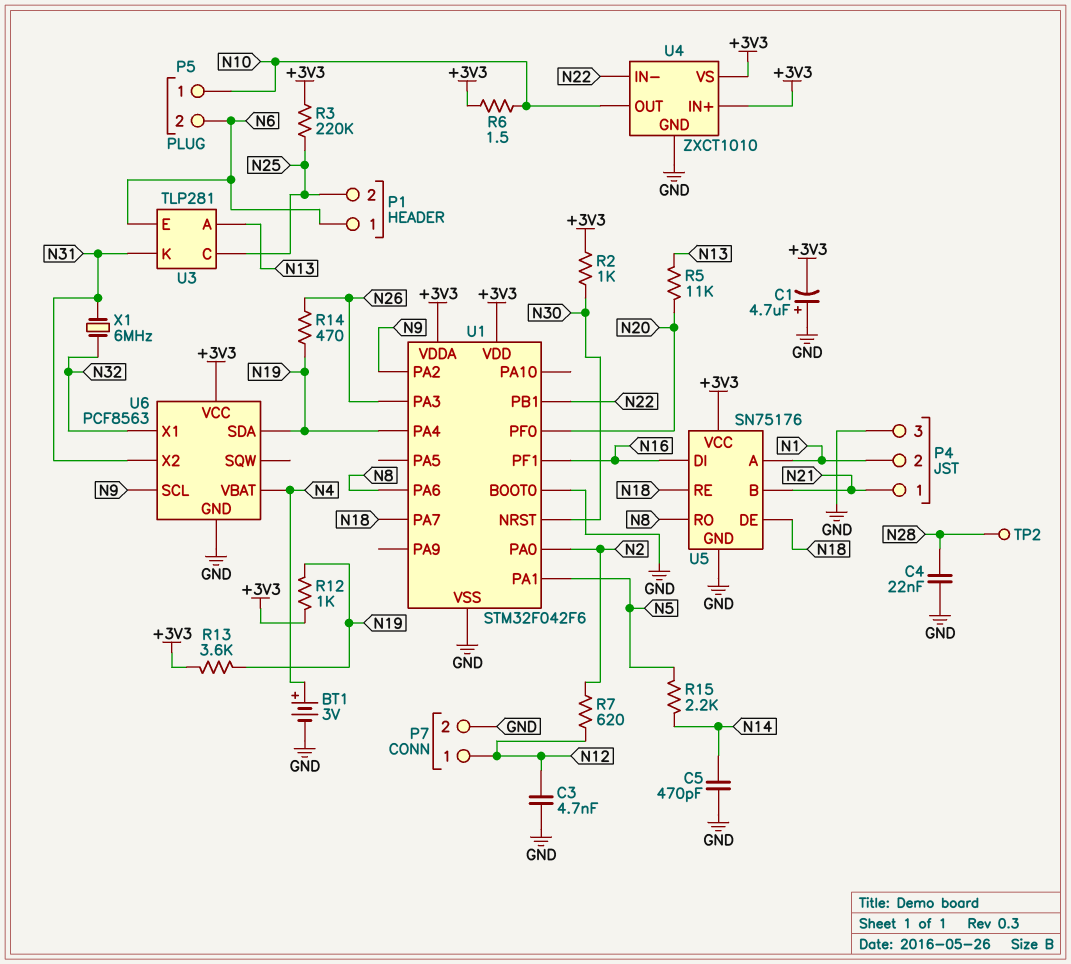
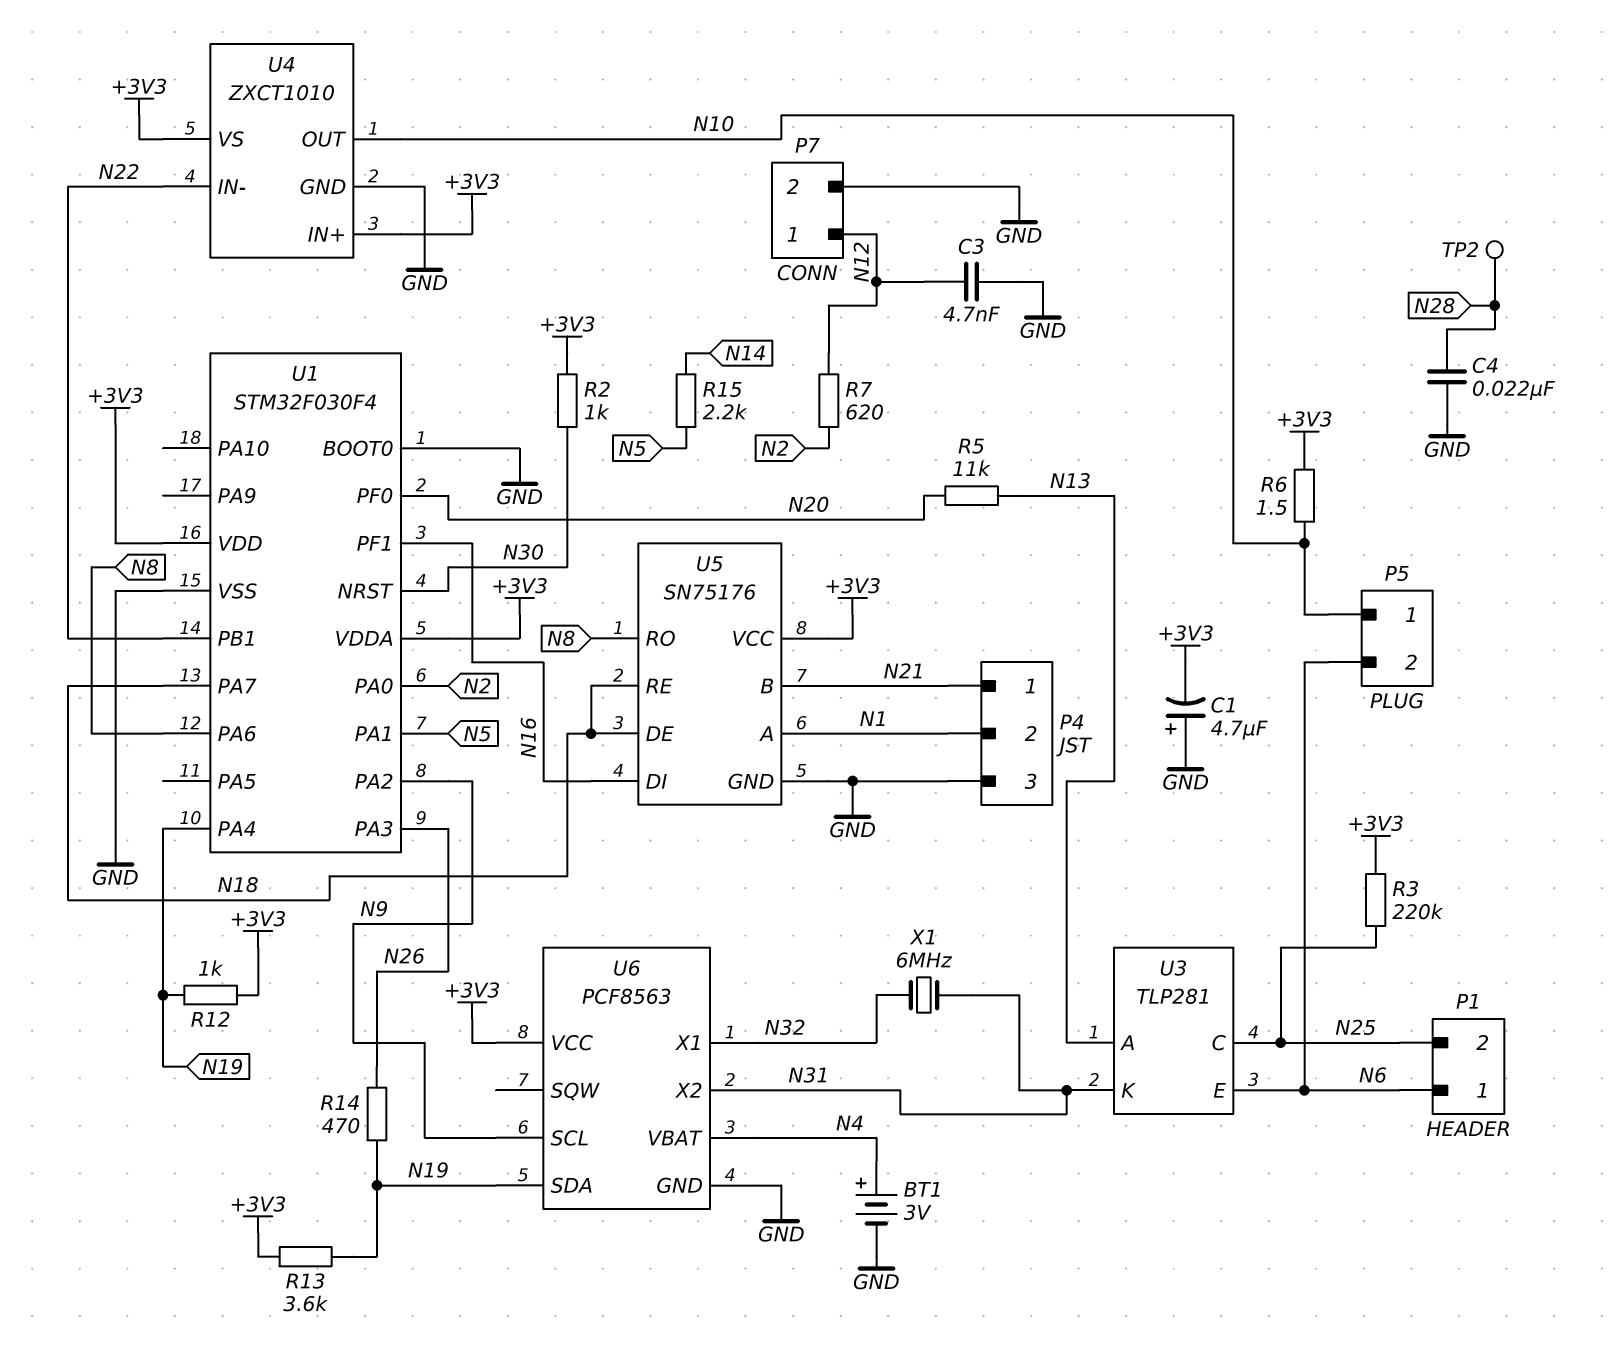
C5: 470pF (GND, N14) -> none
U1: STM32F042F6 -> STM32F030F4

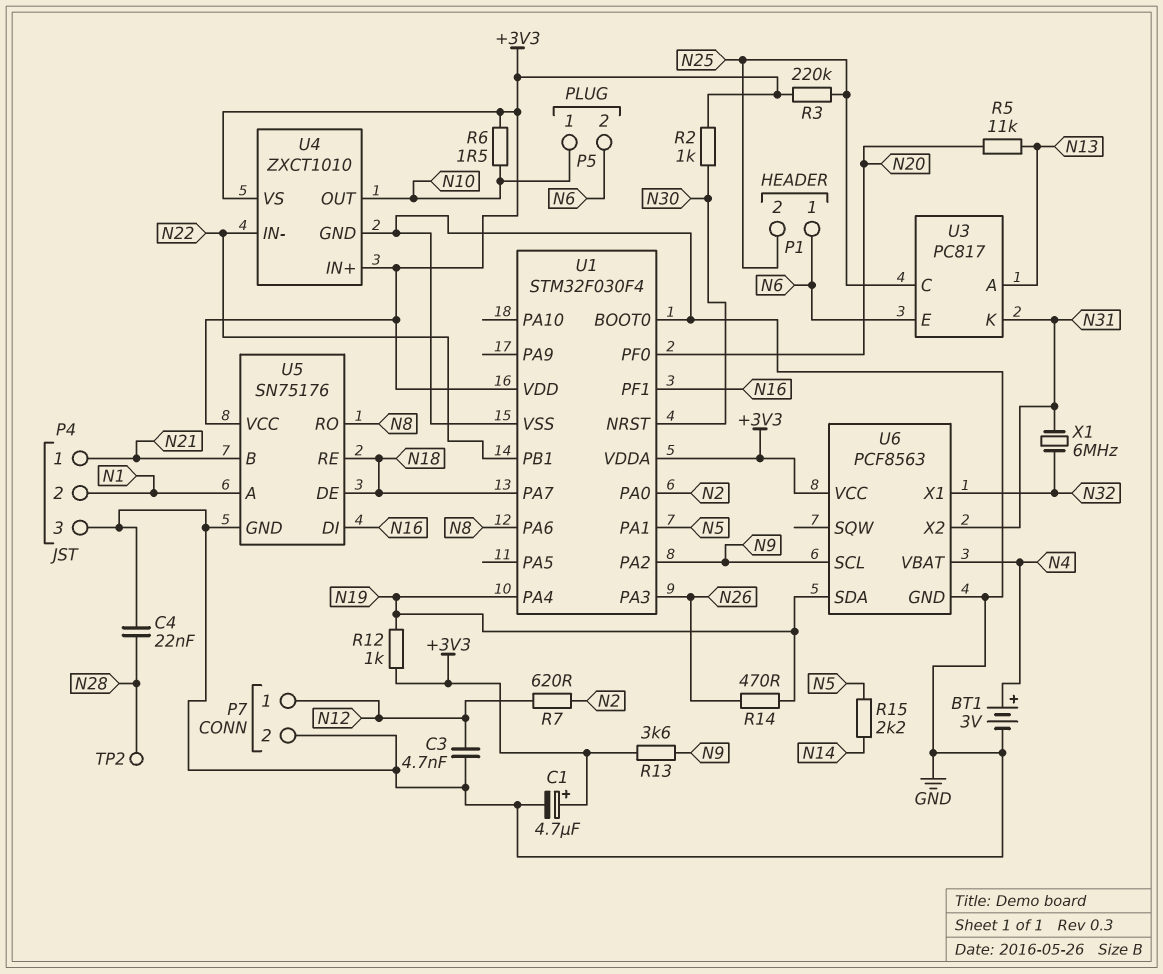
C1: 4.7uF (plus GND, minus +3V3) -> 4.7uF (plus +3V3, minus GND)
R13: 3.6k (+3V3, N19) -> 3.6k (+3V3, N9)
U3: TLP281 -> PC817

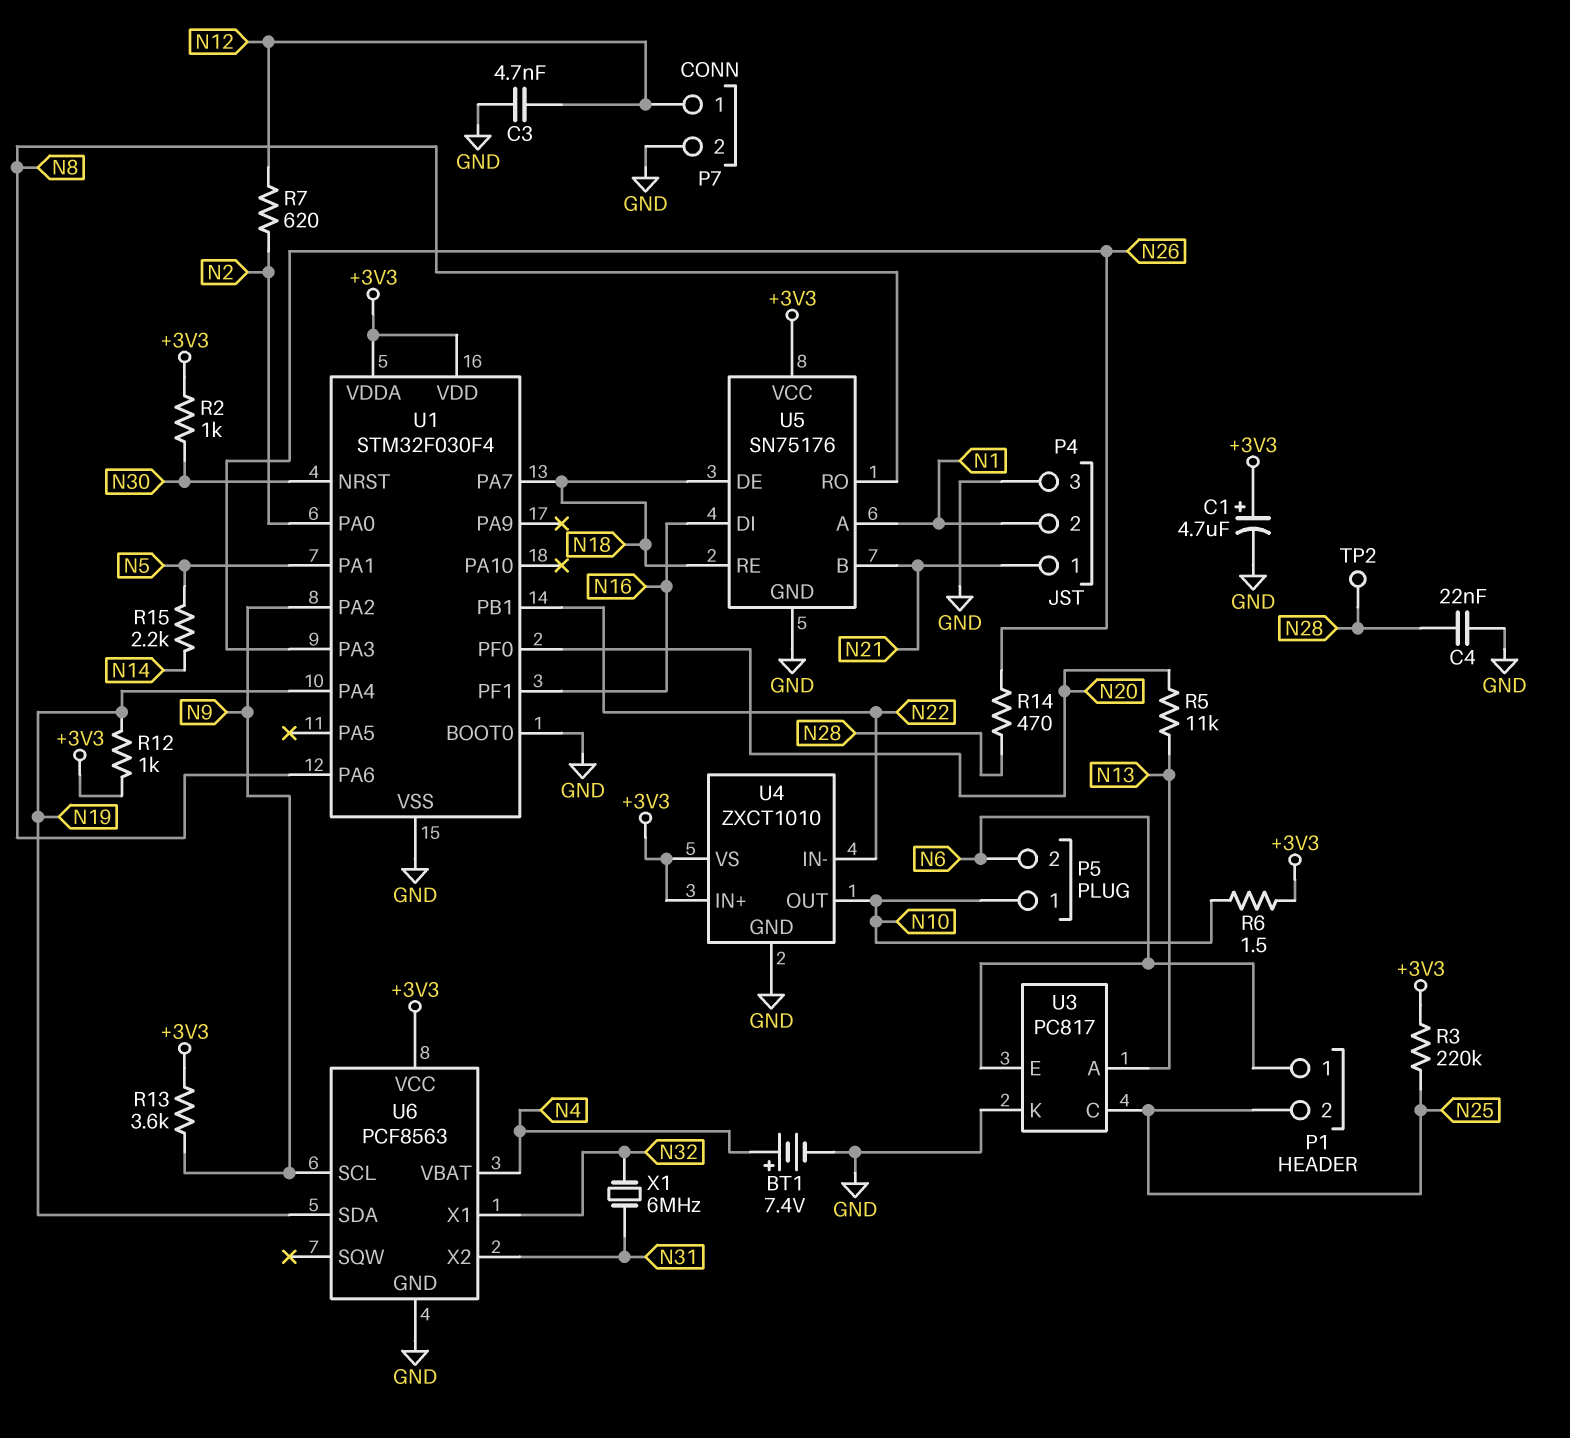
BT1: 3V (plus N4, minus GND) -> 7.4V (plus N4, minus GND)
R14: 470 (N19, N26) -> 470 (N26, N28)
U3 pin K: N31 -> GND

